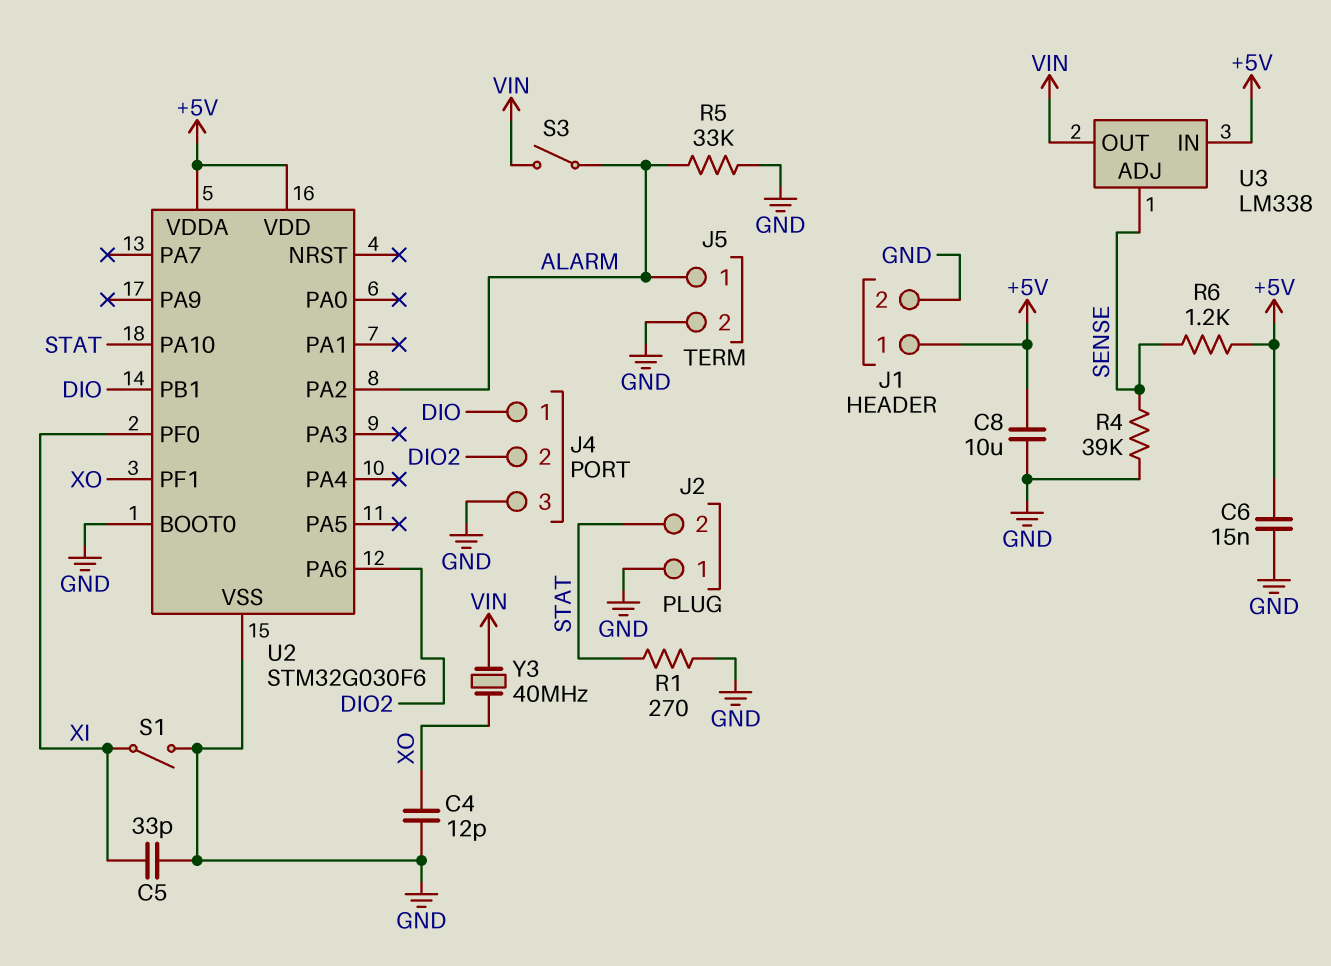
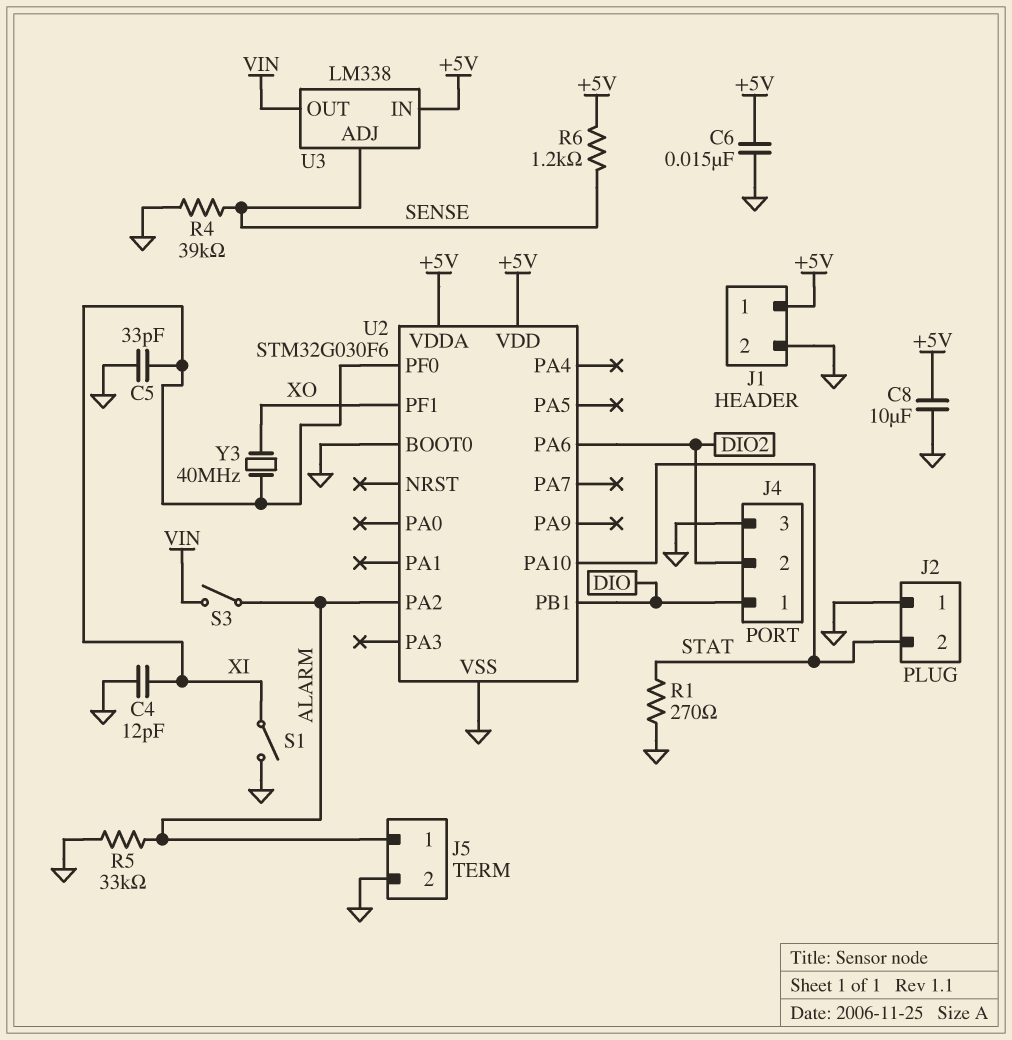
C4: 12pF (GND, XO) -> 12pF (GND, XI)
Y3: 40MHz (VIN, XO) -> 40MHz (XI, XO)

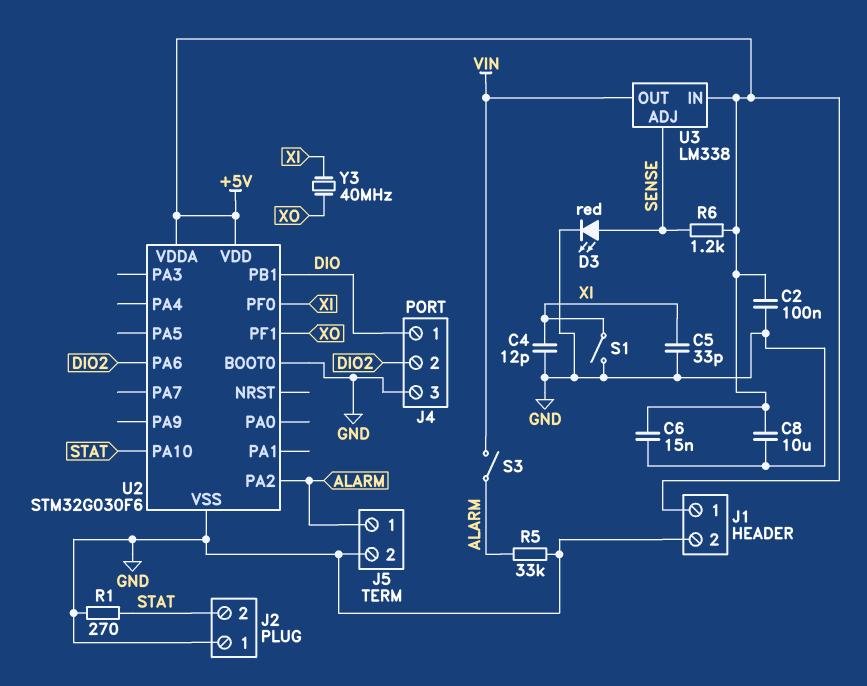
C2: none -> 100nF (+5V, GND)
D3: none -> LED red (A SENSE, K GND)
R4: 39k (GND, SENSE) -> none

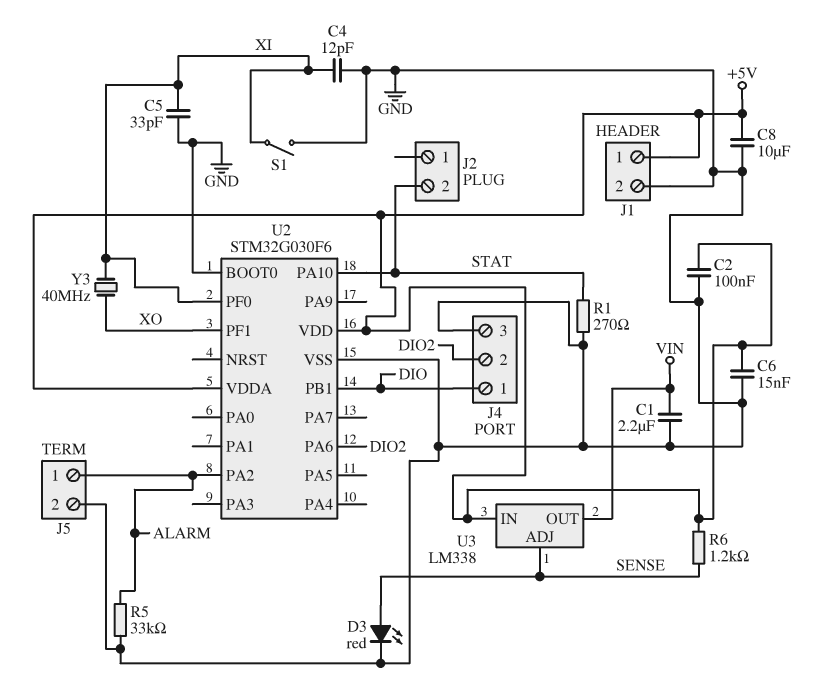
C1: none -> 2.2uF (GND, VIN)
J2 pin 1: GND -> none
S3: switch (ALARM, VIN) -> none

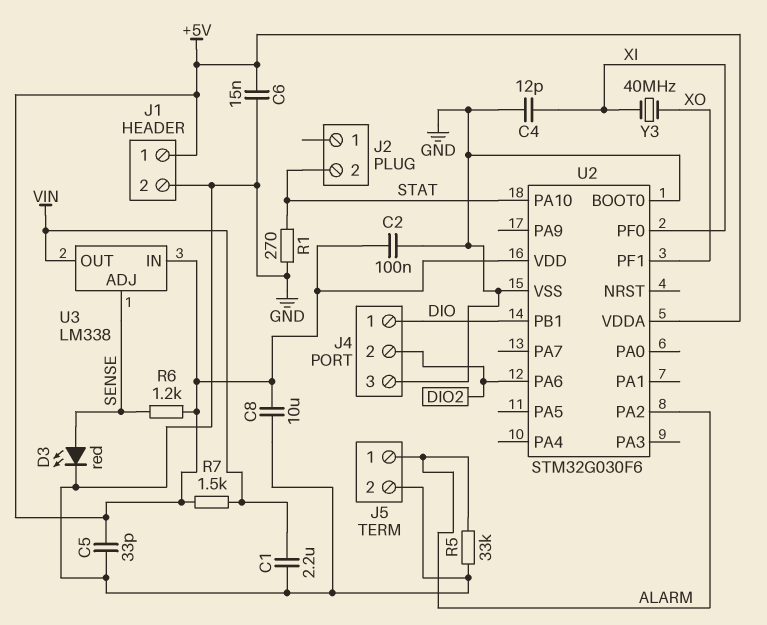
C5: 33pF (GND, XI) -> 33pF (+5V, GND)
R7: none -> 1.5k (+5V, VIN)
S1: switch (GND, XI) -> none

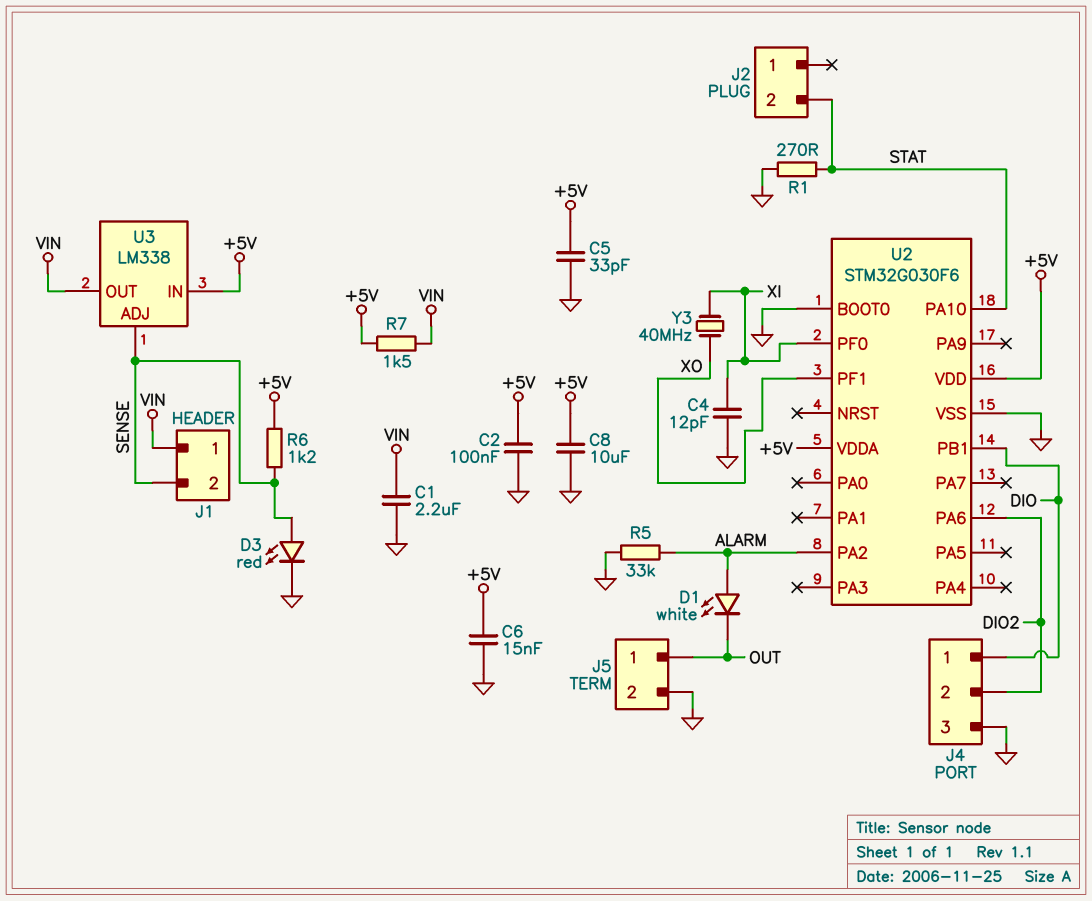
D1: none -> LED white (A ALARM, K OUT)
J1 pin 1: +5V -> VIN
J1 pin 2: GND -> SENSE
J5 pin 1: ALARM -> OUT

